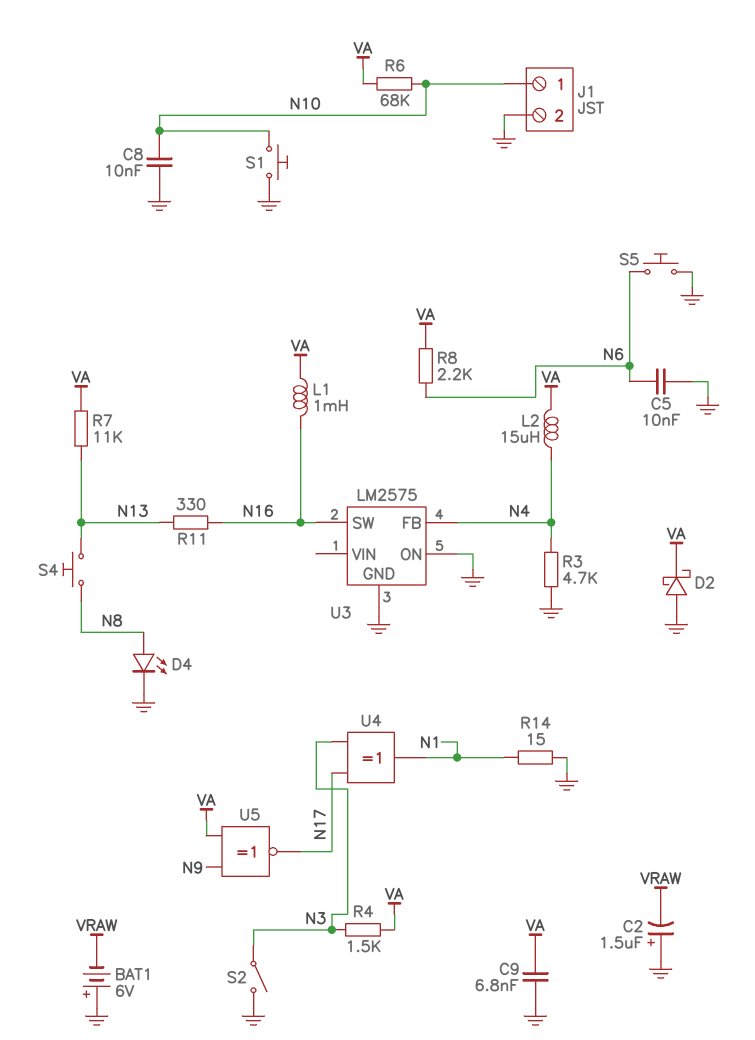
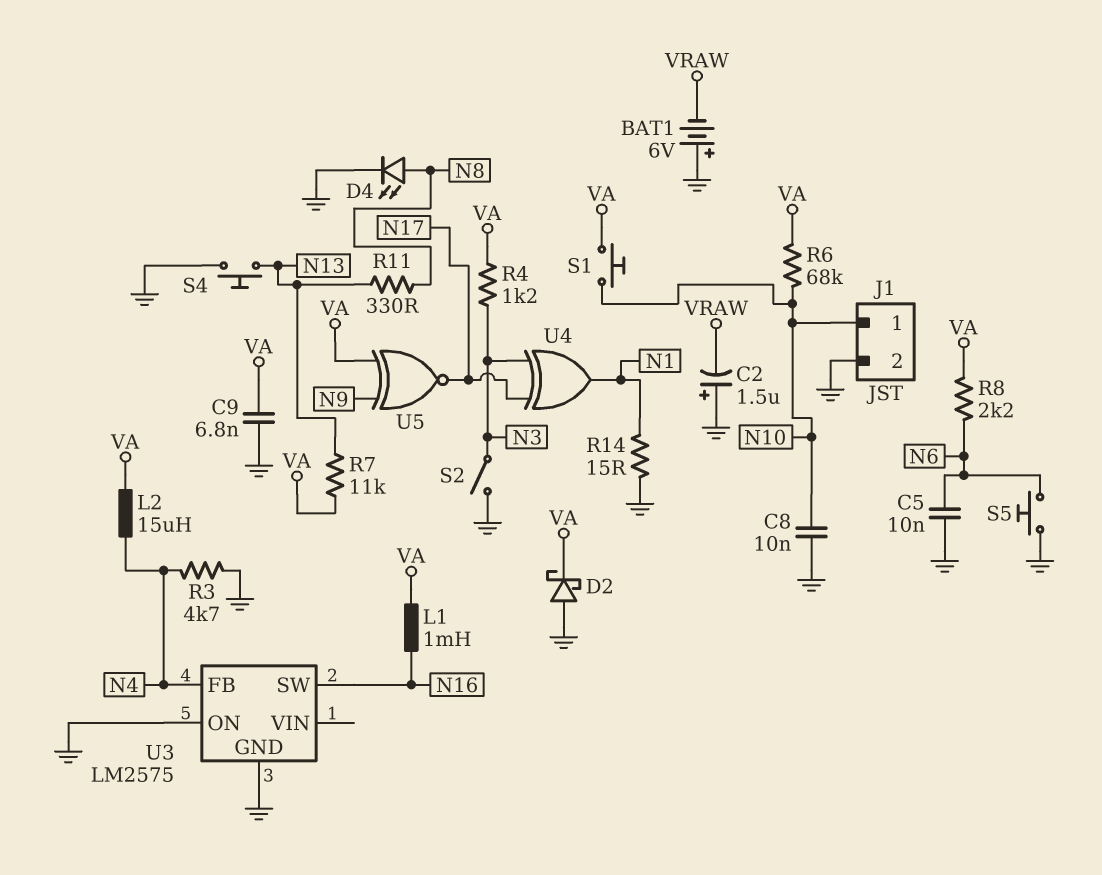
R4: 1.5k (N3, VA) -> 1.2k (N3, VA)
R11: 330 (N13, N16) -> 330 (N8, N13)
S1: button (GND, N10) -> button (N10, VA)
S4: button (N8, N13) -> button (GND, N13)

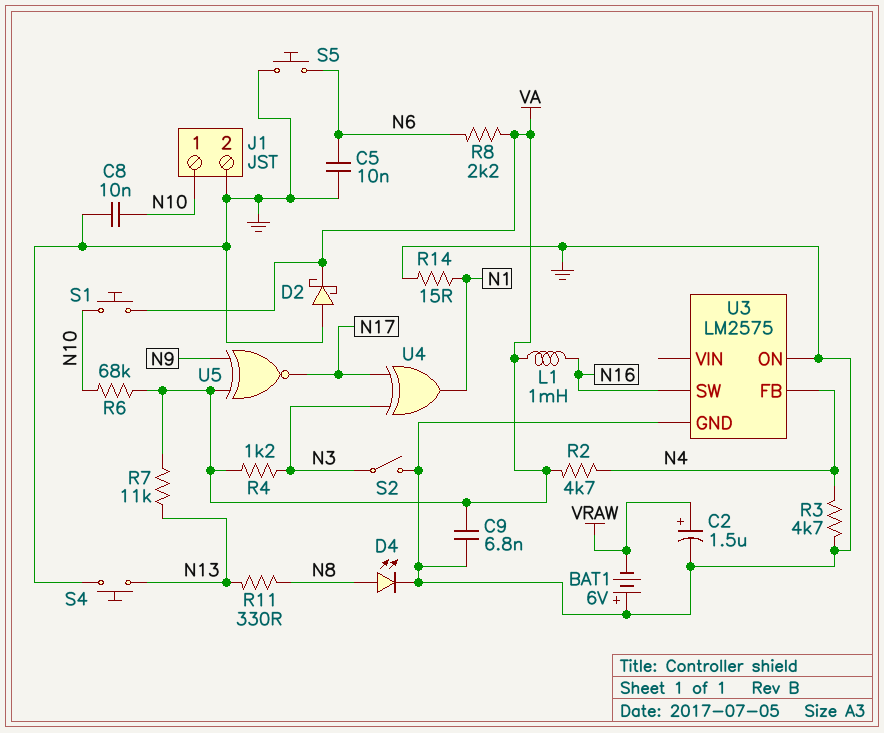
C2: 1.5uF (plus GND, minus VRAW) -> 1.5uF (plus VRAW, minus GND)
L2: 15uH (N4, VA) -> none
R2: none -> 4.7k (N4, VA)

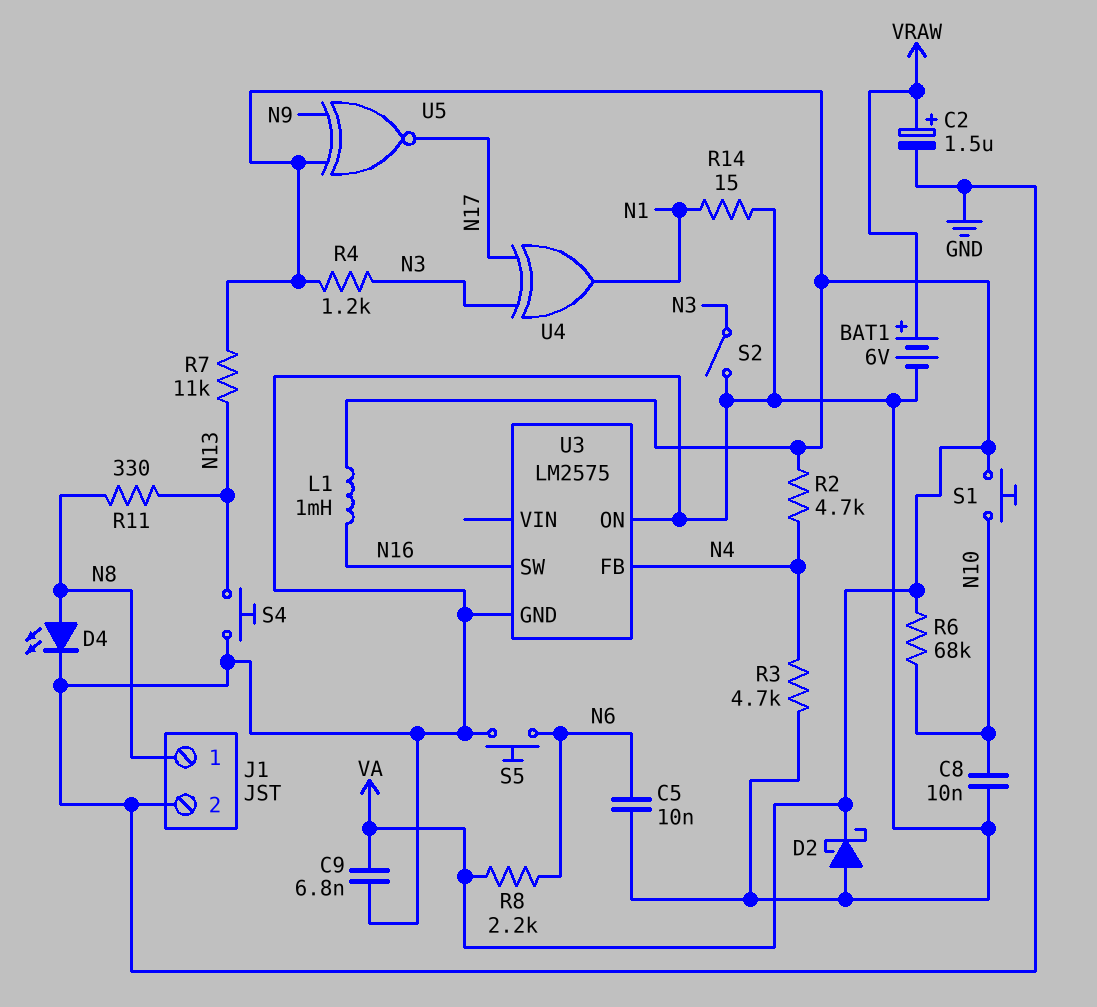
BAT1: 6V (plus GND, minus VRAW) -> 6V (plus VRAW, minus GND)
J1 pin 1: N10 -> N8

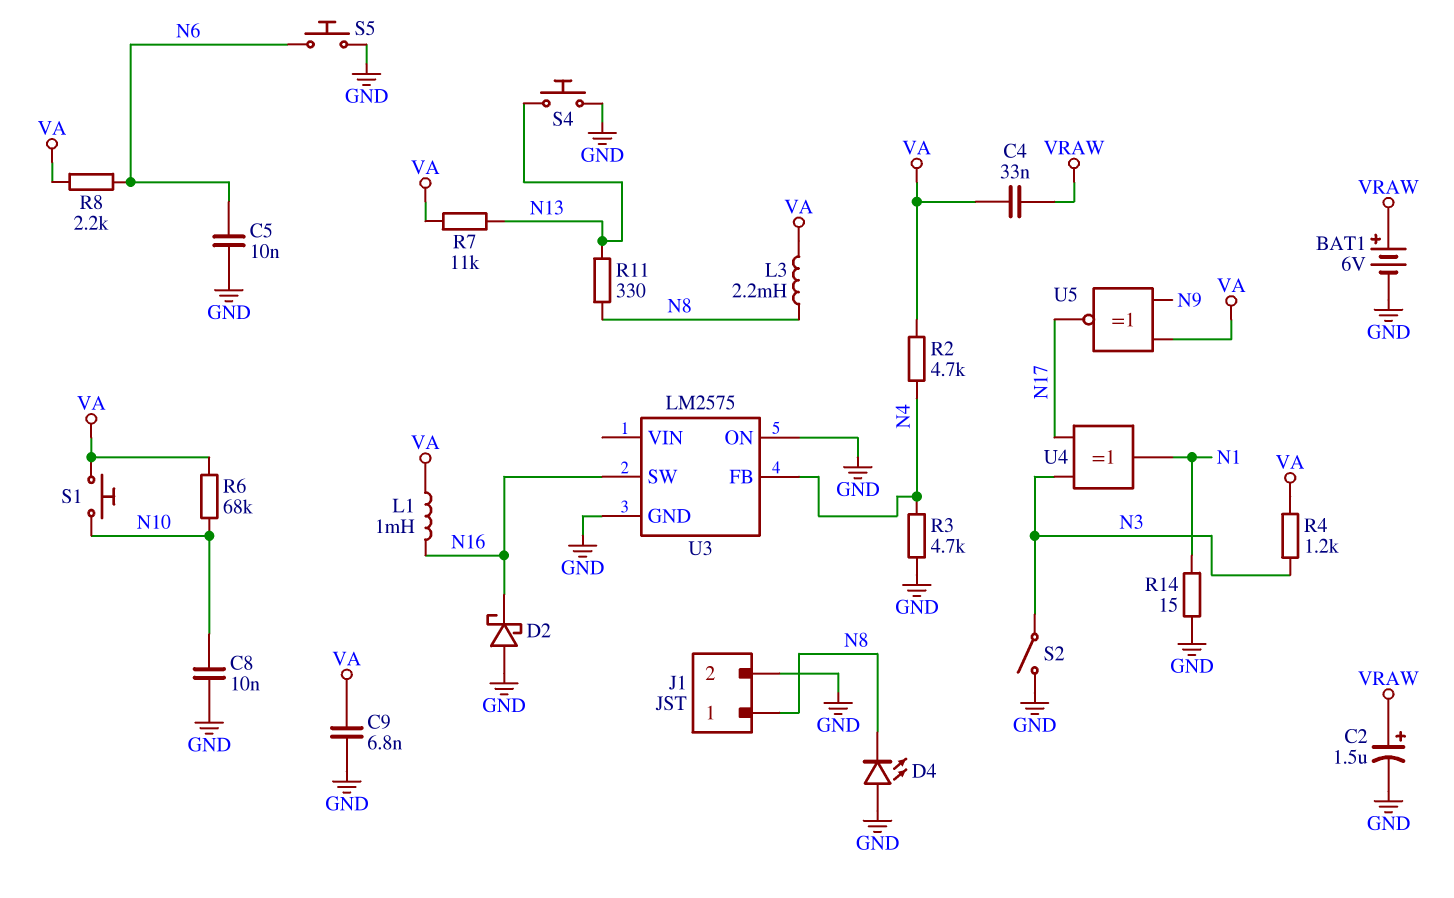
C4: none -> 33nF (VA, VRAW)
D2: schottky (A GND, K VA) -> schottky (A GND, K N16)
D4: LED (A N8, K GND) -> LED (A GND, K N8)
L3: none -> 2.2mH (N8, VA)

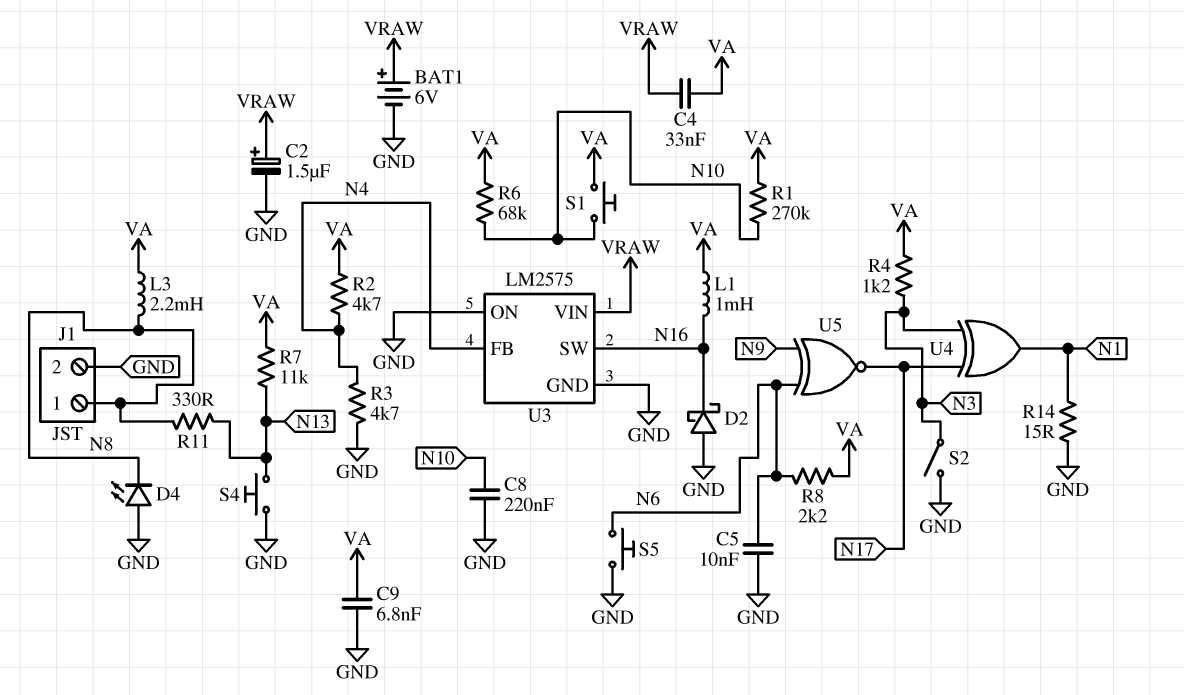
C8: 10nF (GND, N10) -> 220nF (GND, N10)
R1: none -> 270k (N10, VA)
U3 pin VIN: none -> VRAW
U5: XNOR (in N9, in VA, out N17) -> XNOR (in N6, in N9, out N17)

